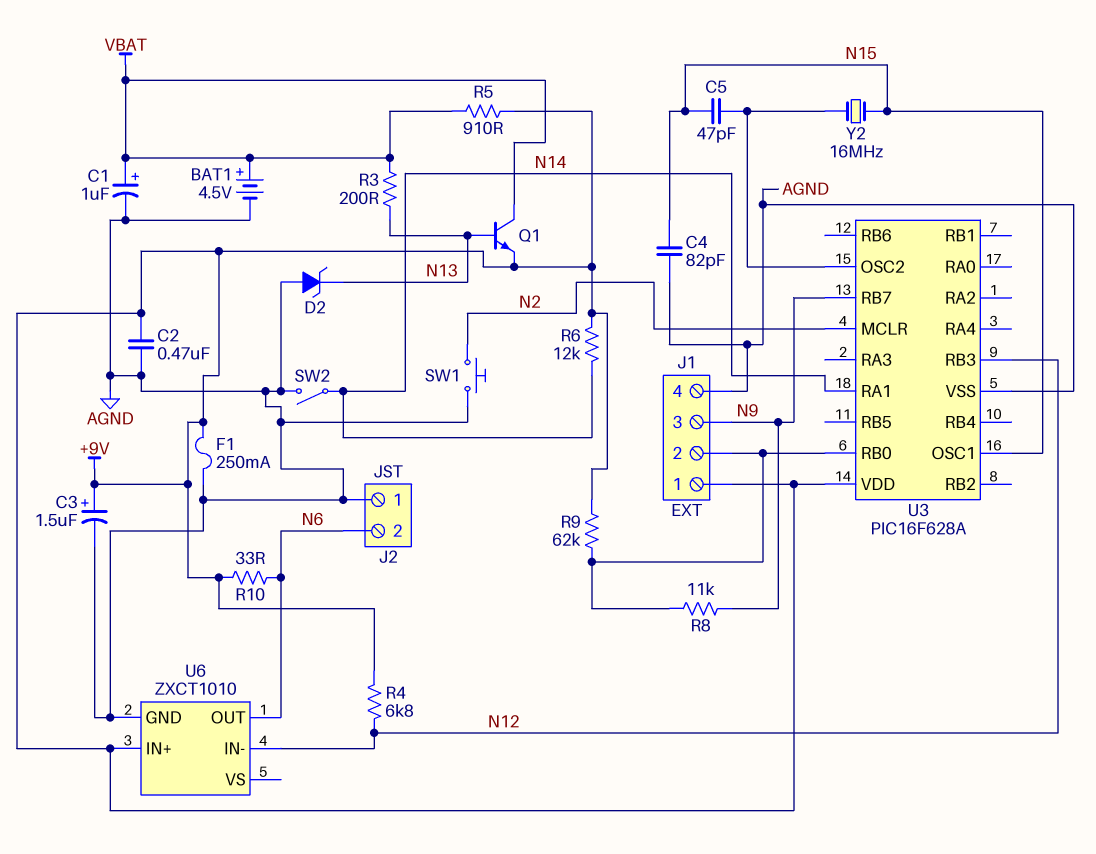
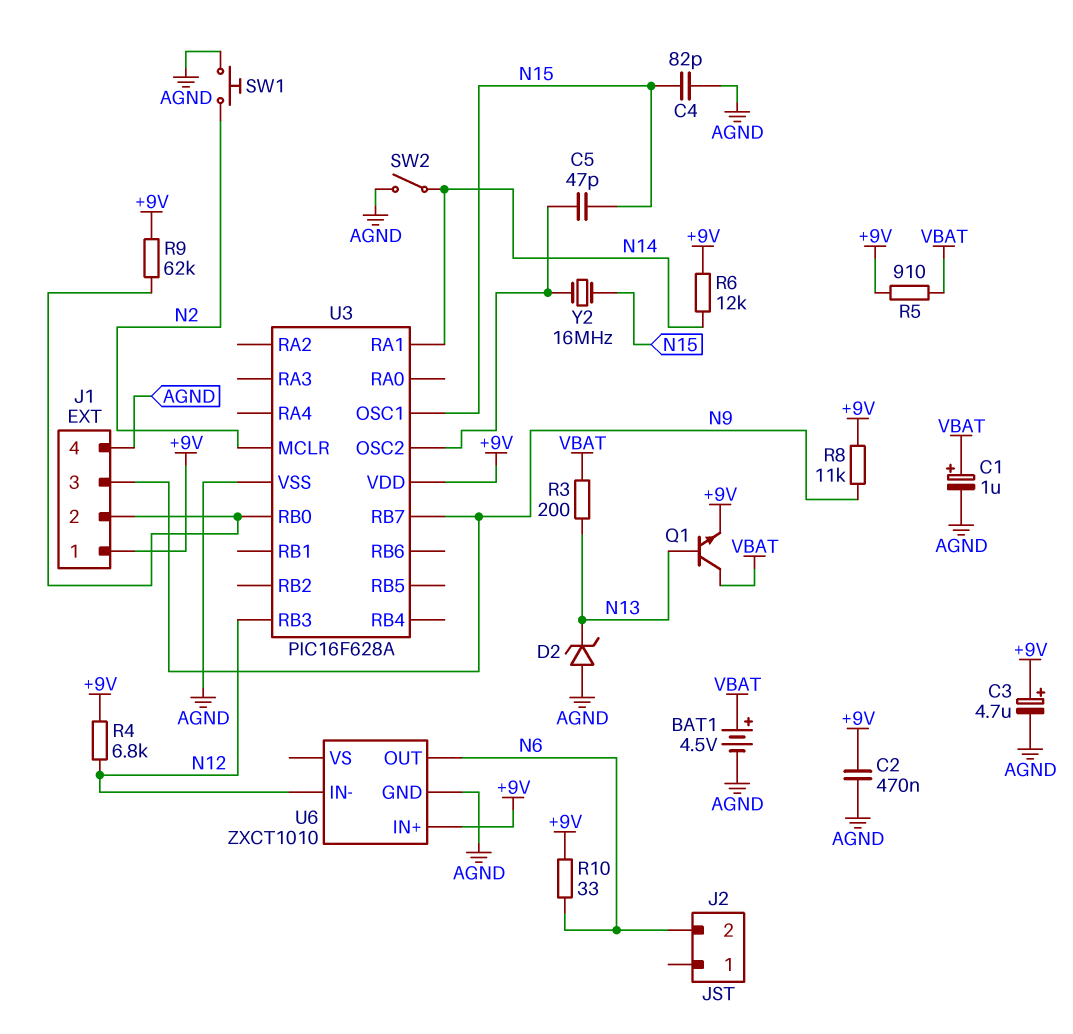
C3: 1.5uF (plus +9V, minus AGND) -> 4.7uF (plus +9V, minus AGND)
F1: 250mA (+9V, AGND) -> none
J2 pin 1: AGND -> none
R8: 11k (J1/2, N9) -> 11k (+9V, N9)

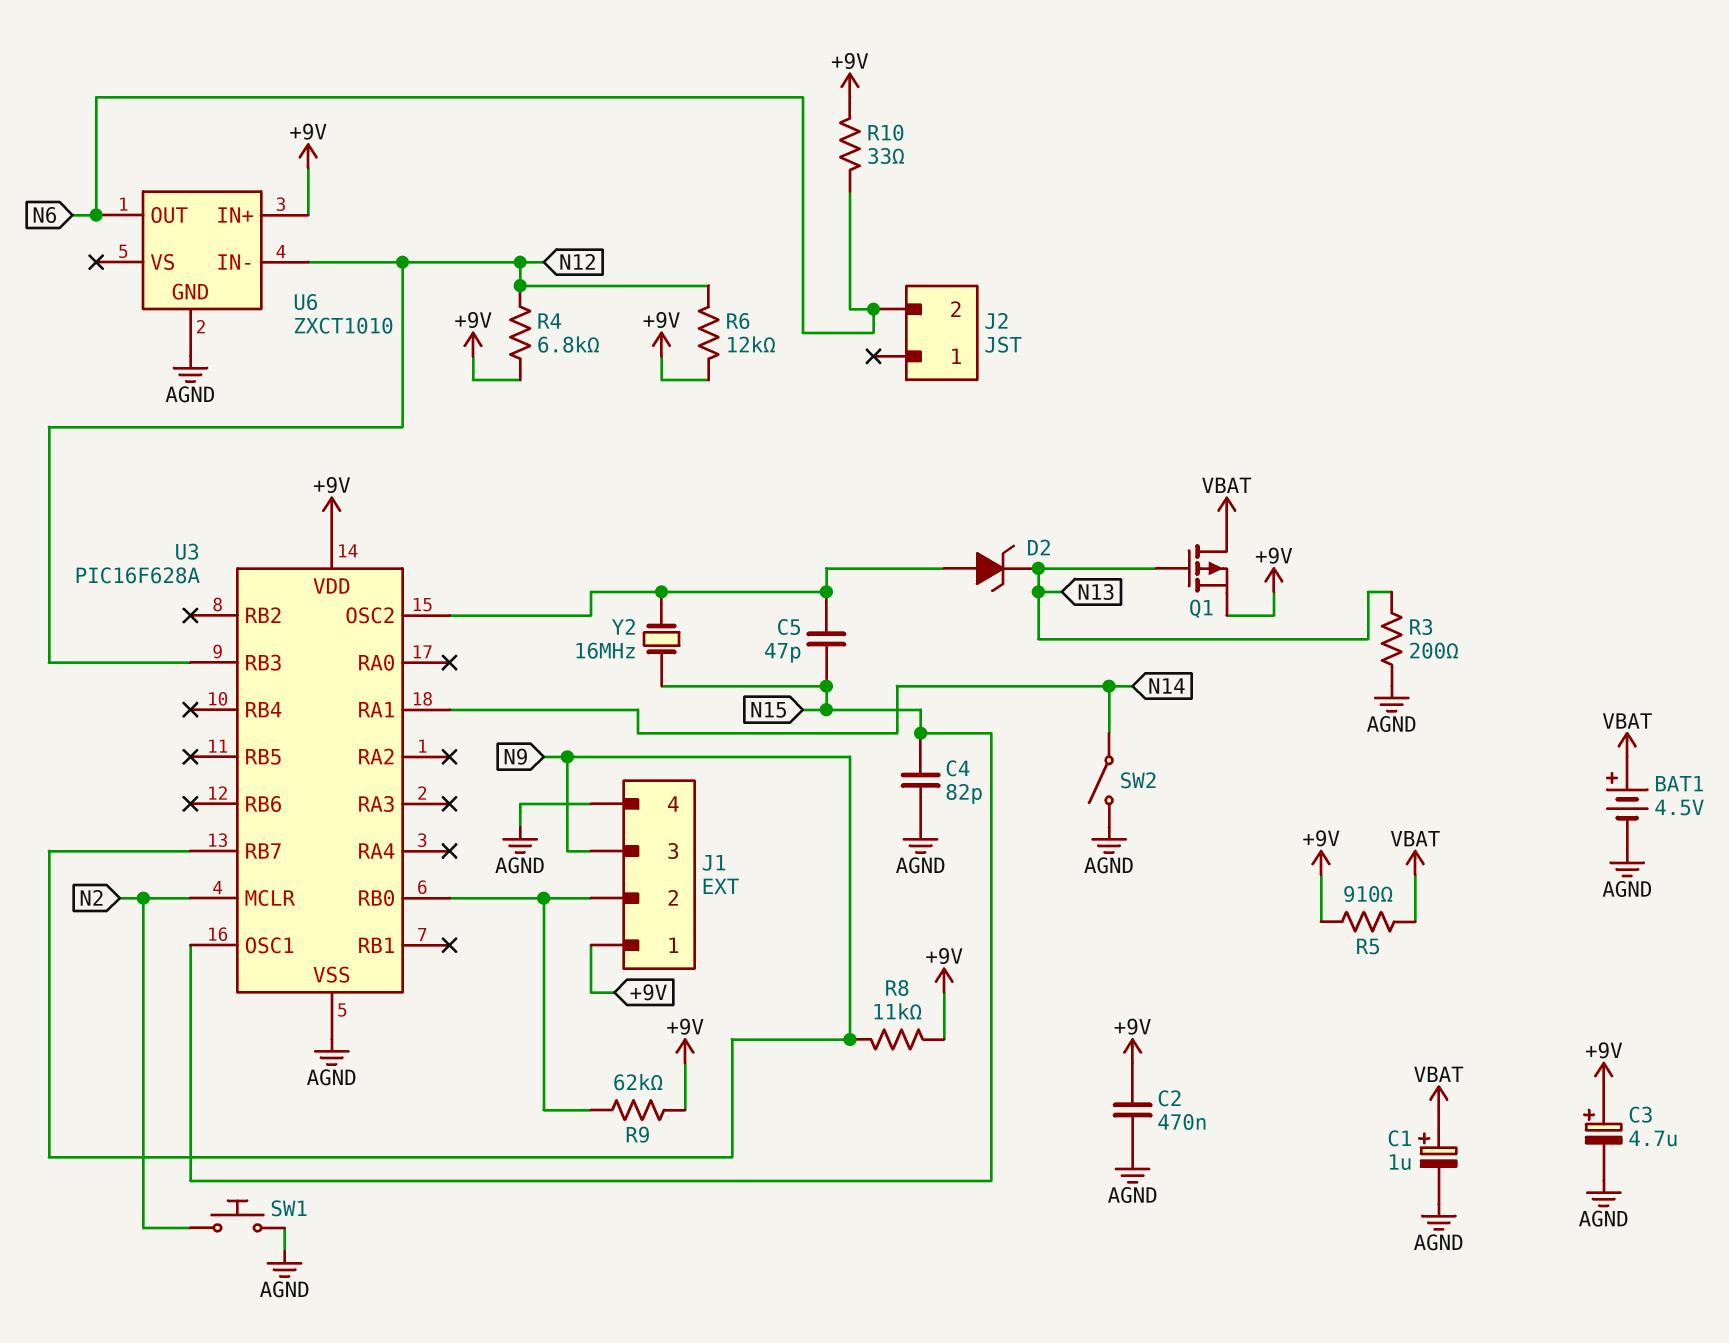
D2: zener (A AGND, K N13) -> zener (A U3/OSC2, K N13)
Q1: NPN (B N13, C VBAT, E +9V) -> PMOS (G N13, D VBAT, S +9V)
R3: 200 (N13, VBAT) -> 200 (AGND, N13)
R6: 12k (+9V, N14) -> 12k (+9V, N12)

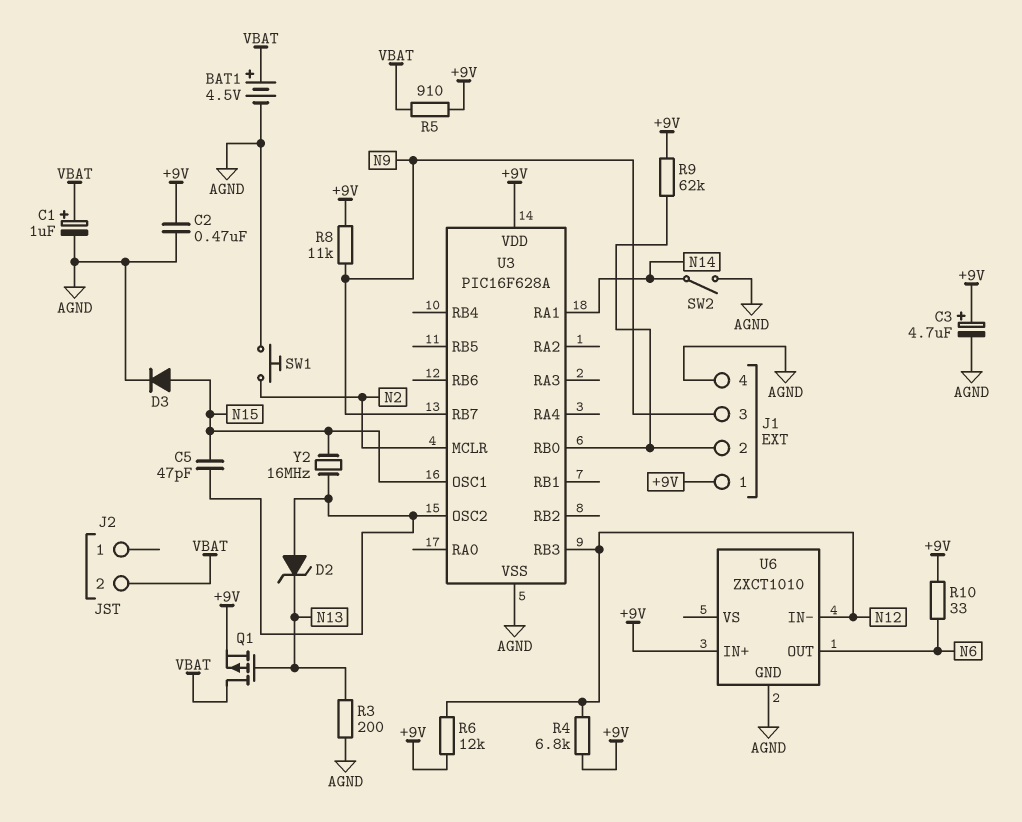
C4: 82pF (AGND, N15) -> none
D3: none -> diode (A N15, K AGND)
J2 pin 2: N6 -> VBAT

